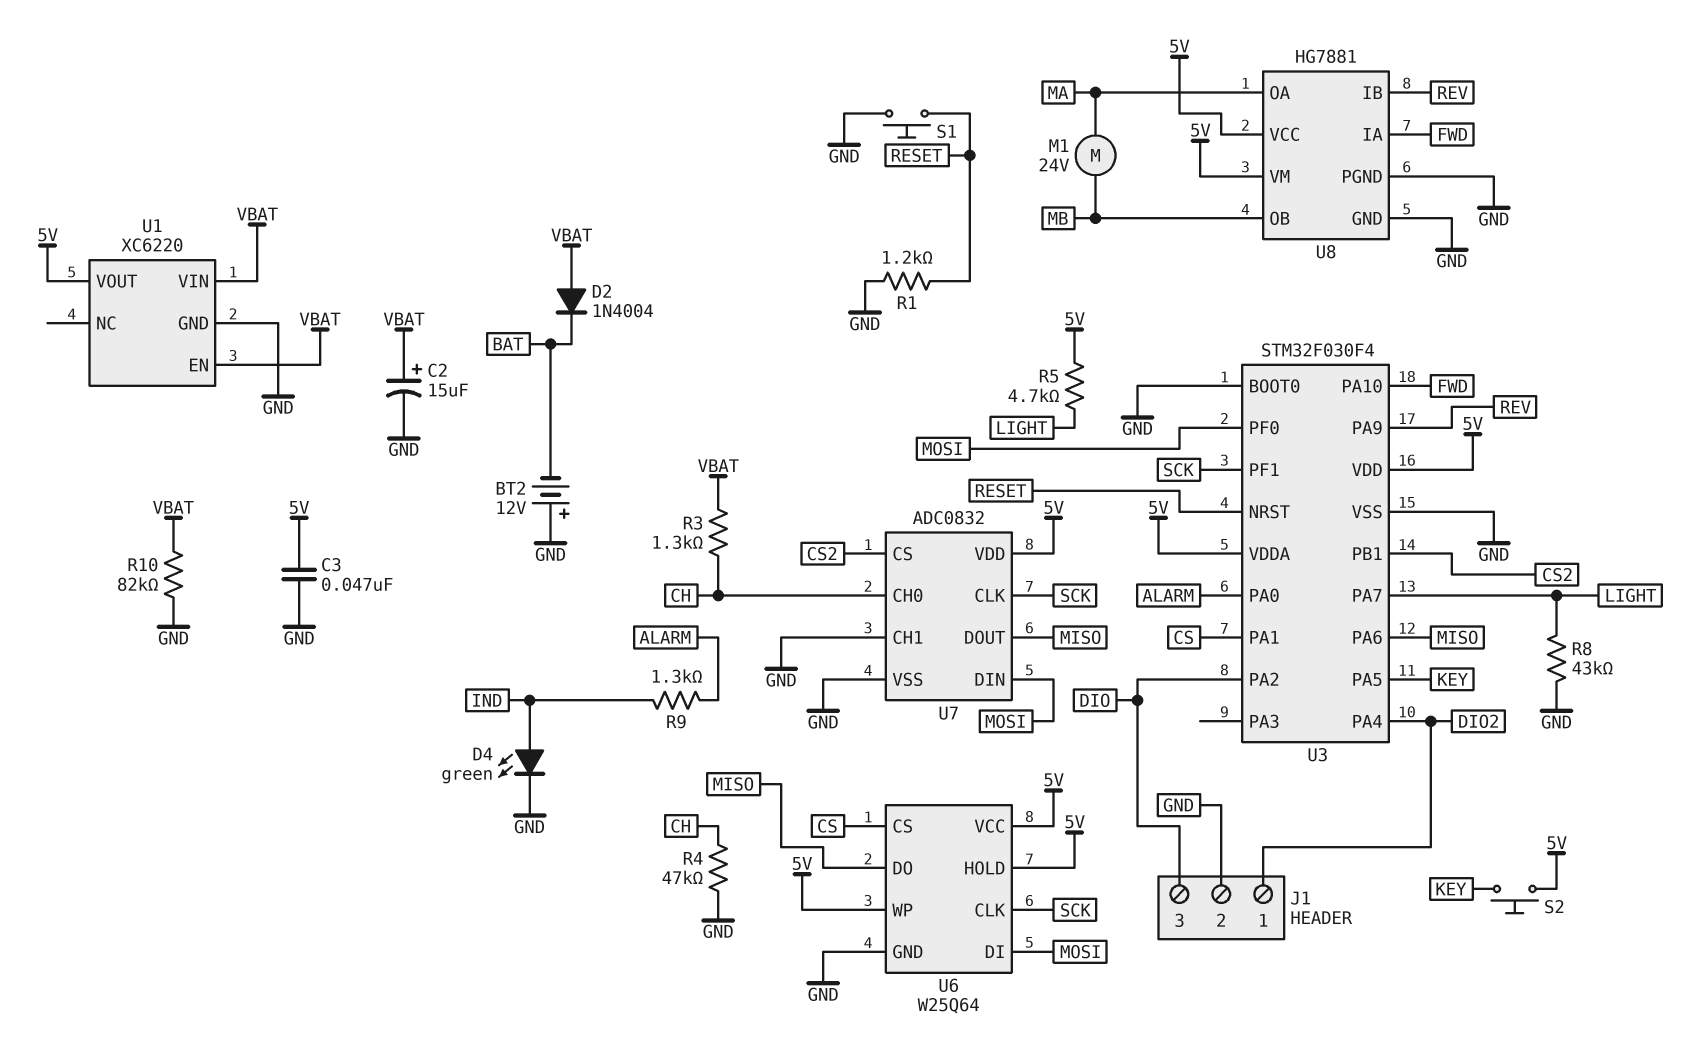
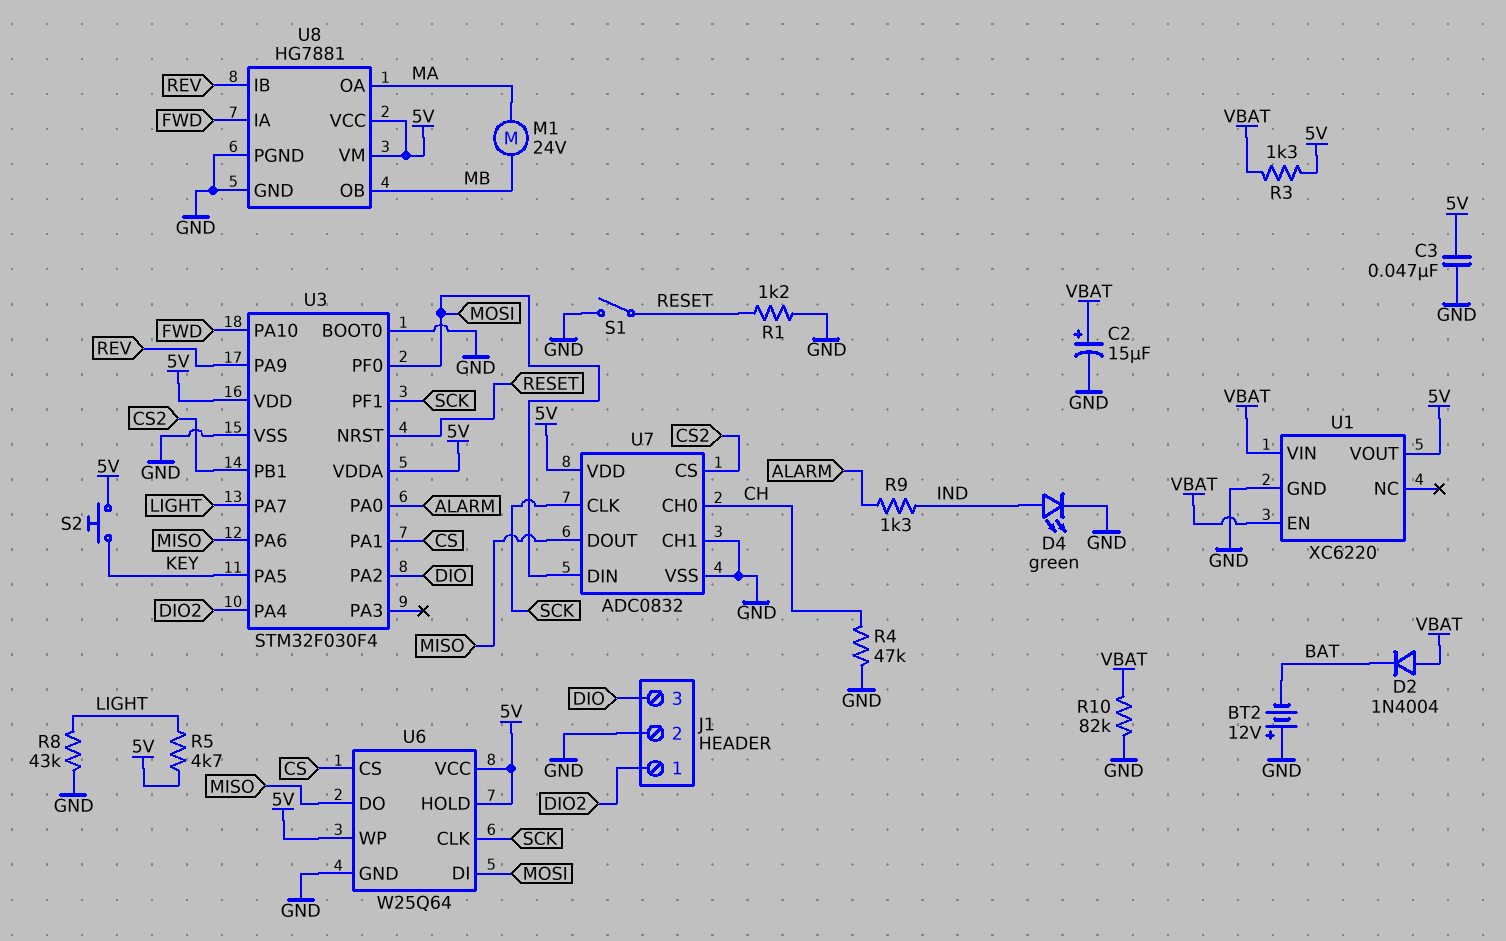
R3: 1.3k (CH, VBAT) -> 1.3k (5V, VBAT)
S1: button (GND, RESET) -> switch (GND, RESET)

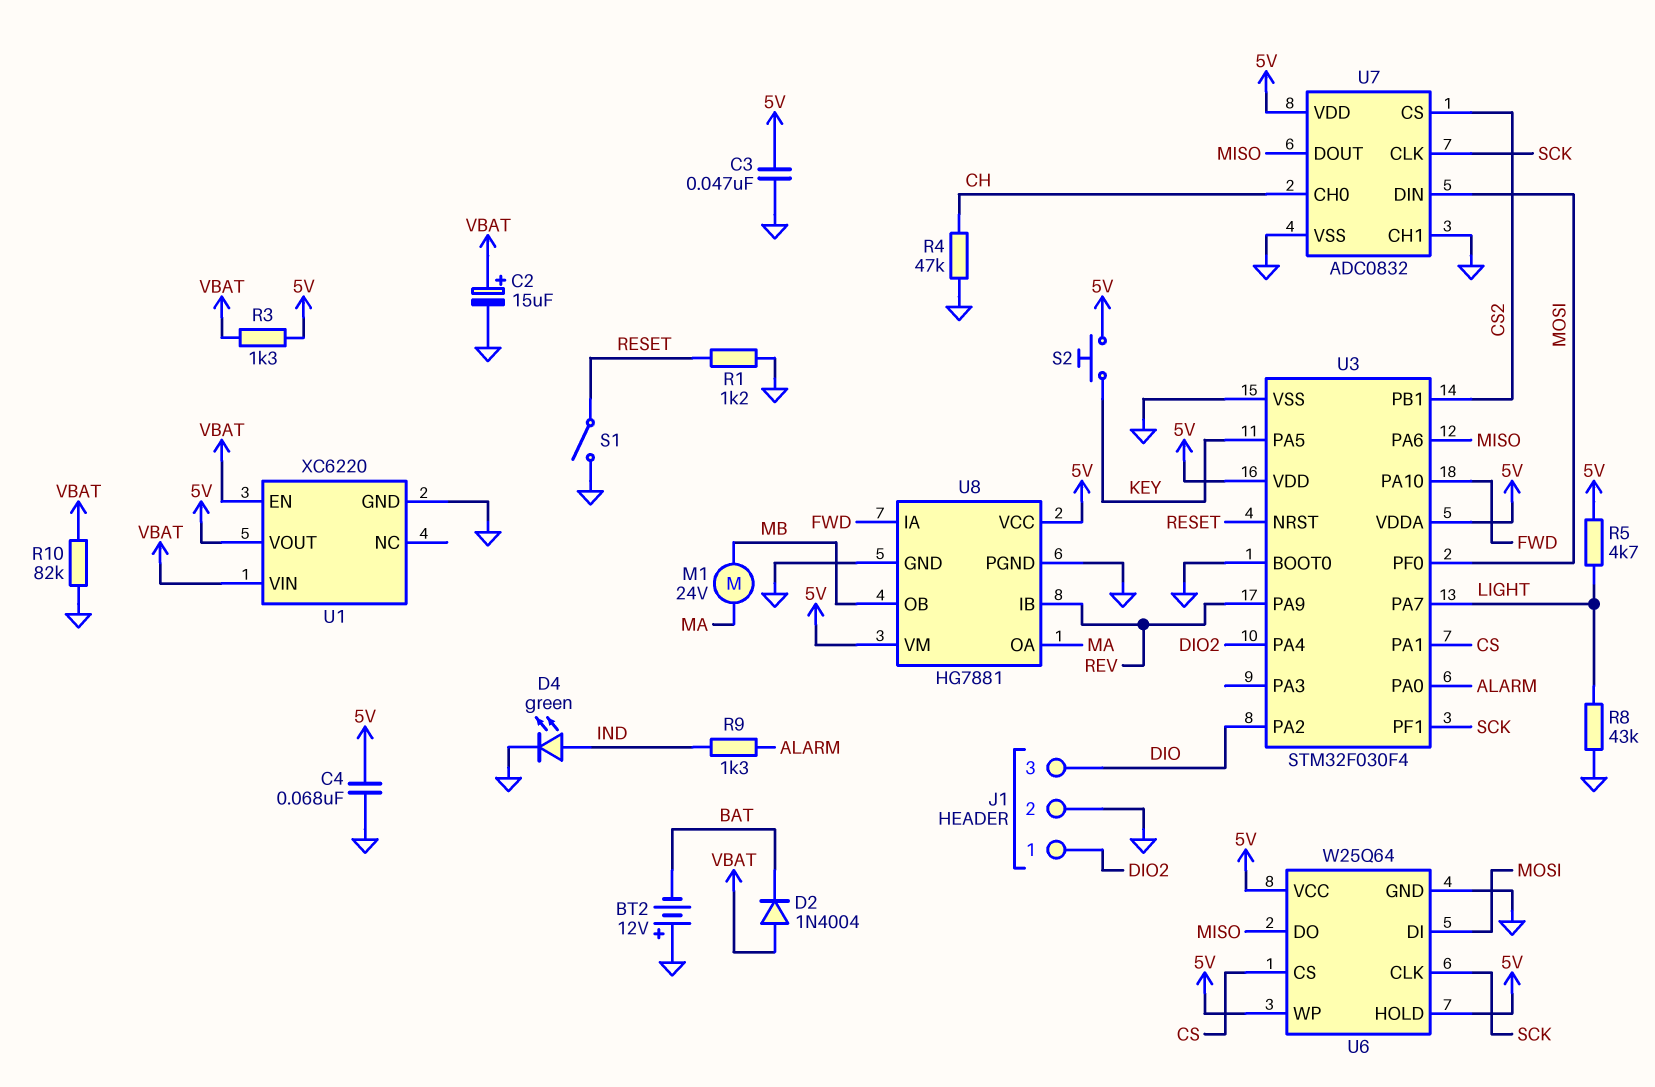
C4: none -> 68nF (5V, GND)

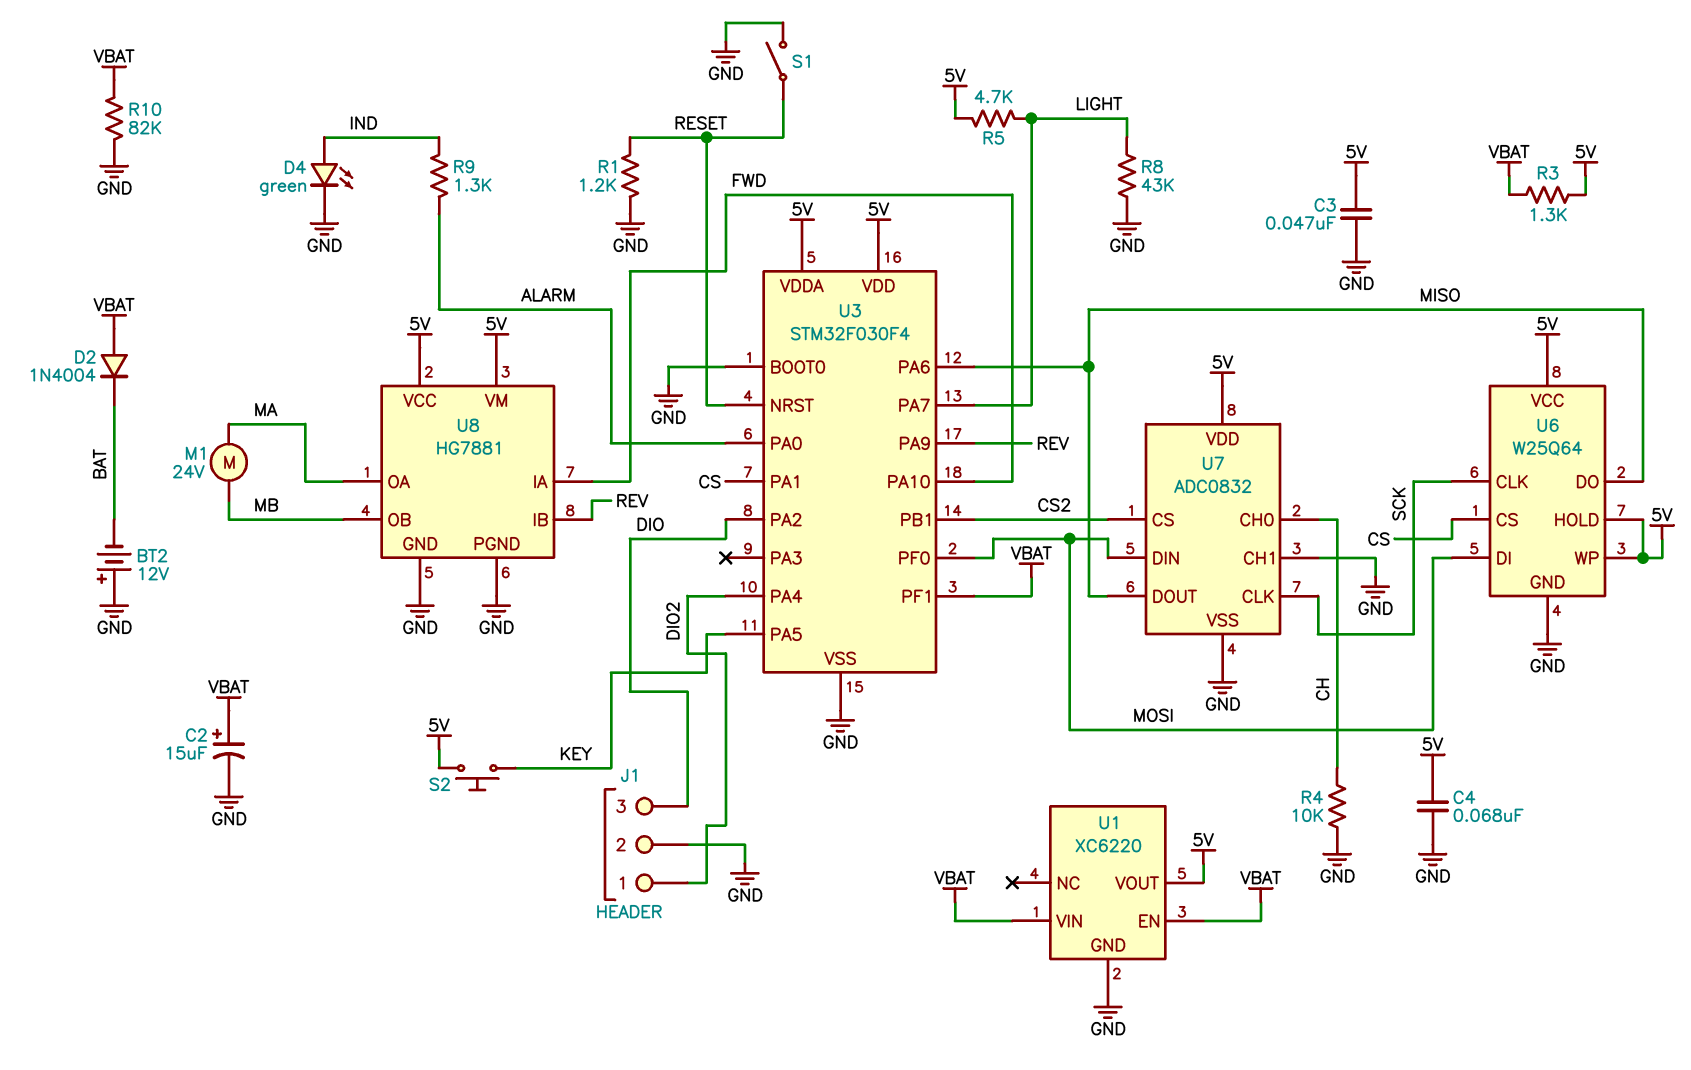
R4: 47k (CH, GND) -> 10k (CH, GND)
U3 pin PF1: SCK -> VBAT

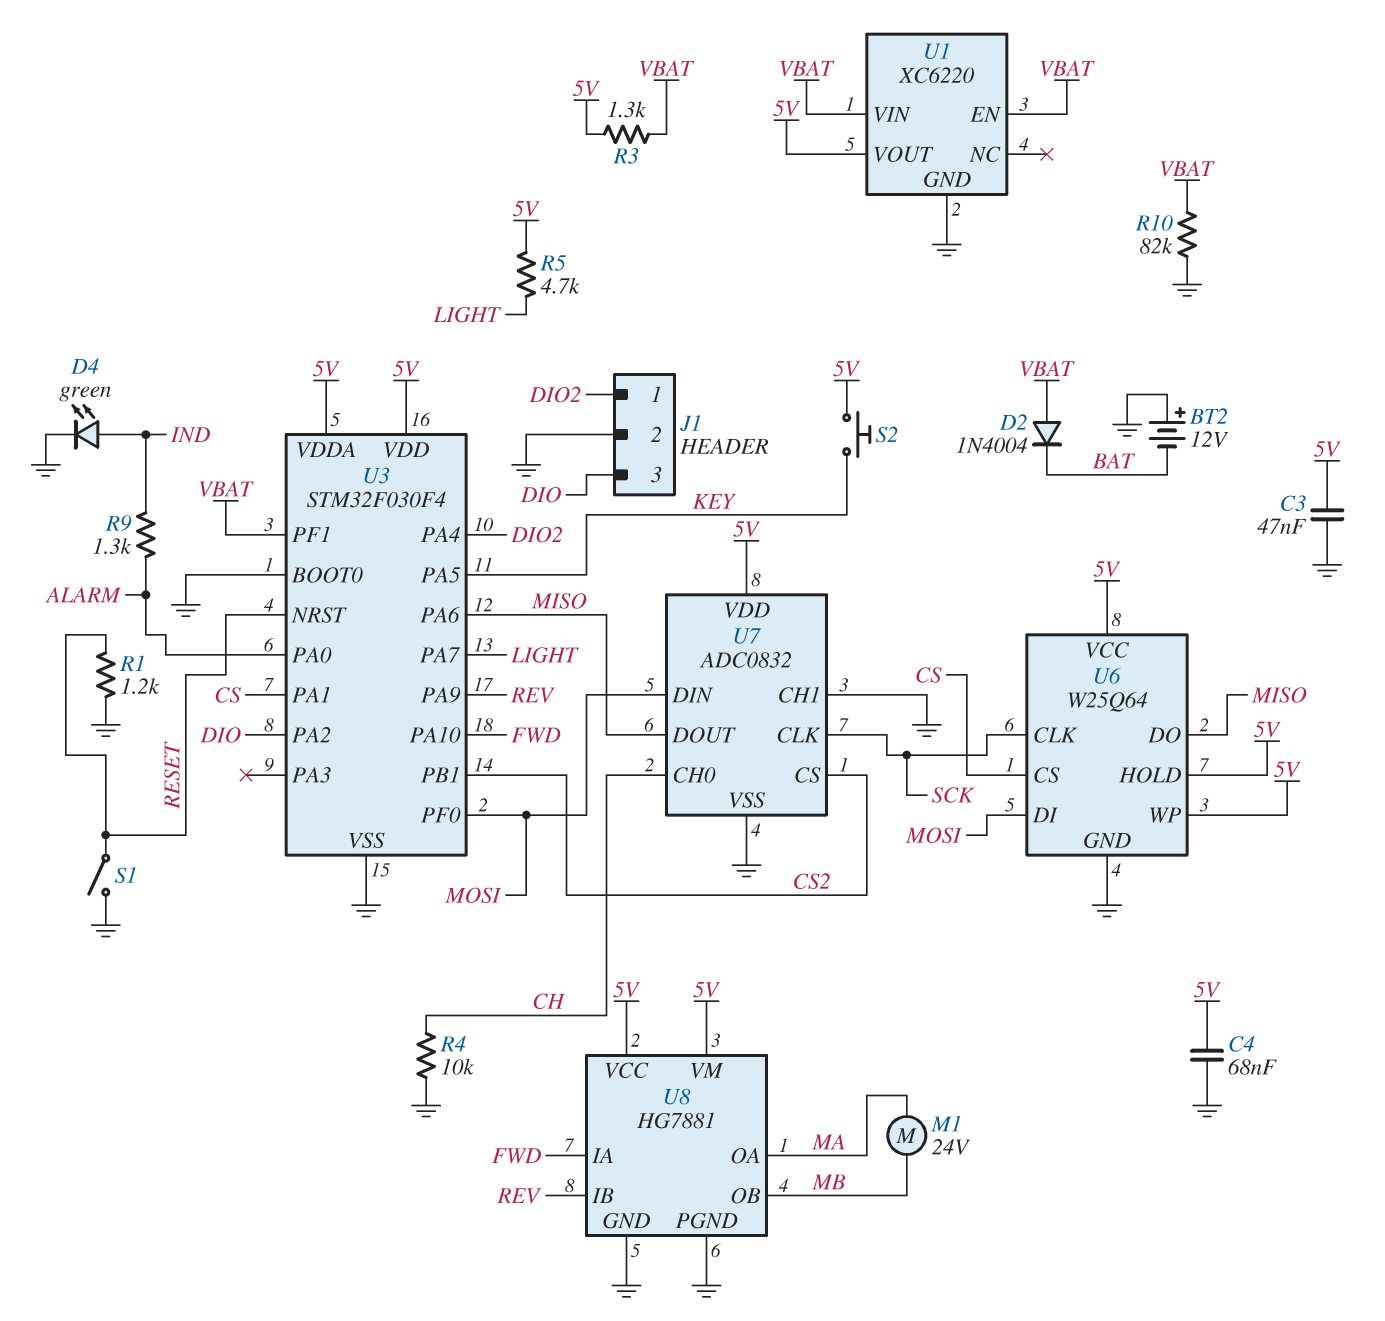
C2: 15uF (plus VBAT, minus GND) -> none
R8: 43k (GND, LIGHT) -> none

